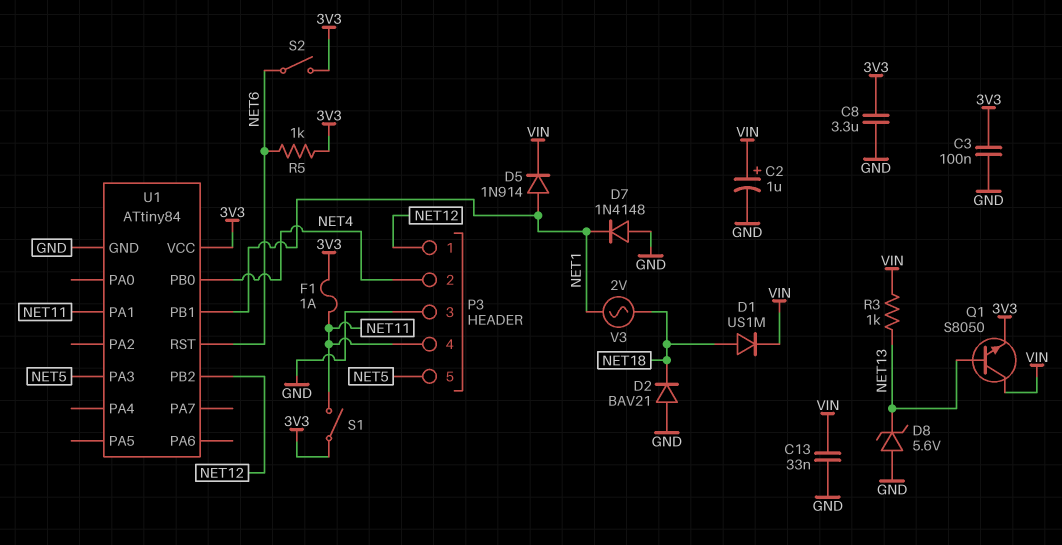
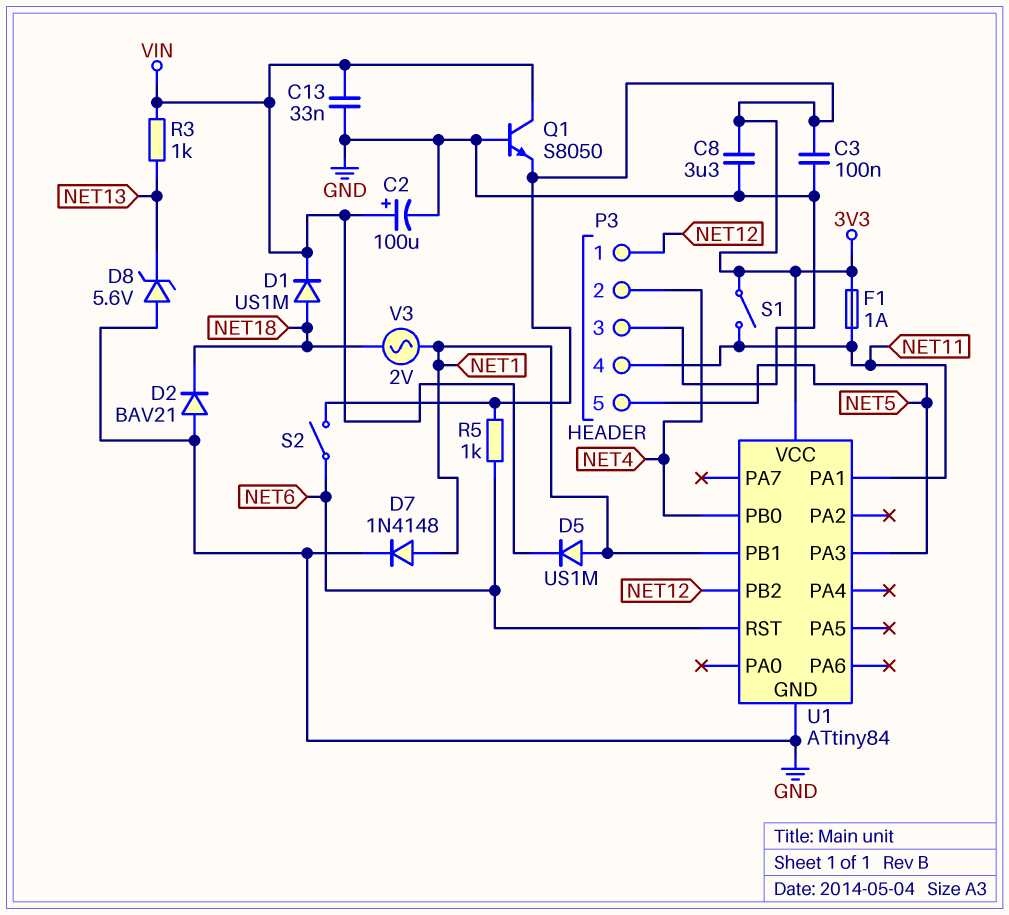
C2: 1uF (plus VIN, minus GND) -> 100uF (plus VIN, minus GND)
D5: diode 1N914 (A NET1, K VIN) -> diode US1M (A NET1, K VIN)
D7: diode 1N4148 (A GND, K NET1) -> diode 1N4148 (A NET1, K GND)
Q1: NPN S8050 (B NET13, C VIN, E 3V3) -> NPN S8050 (B GND, C VIN, E 3V3)

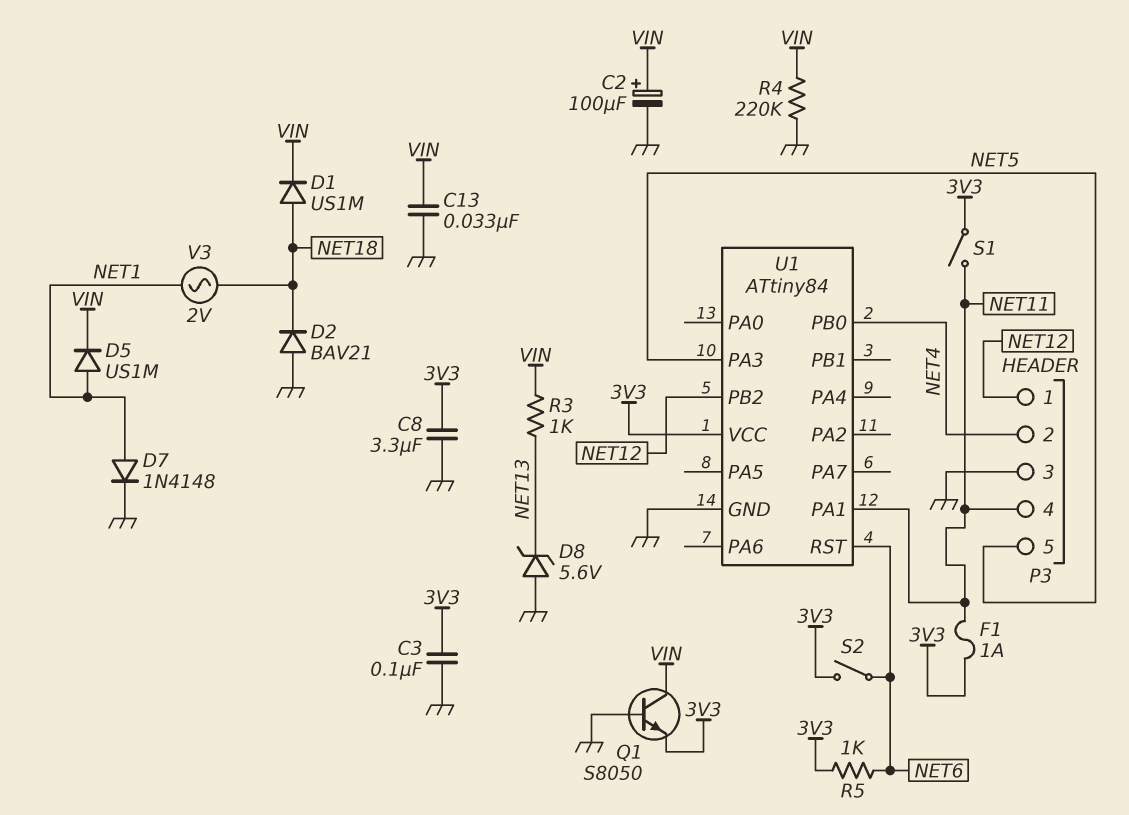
R4: none -> 220k (GND, VIN)
U1 pin PB1: NET1 -> none

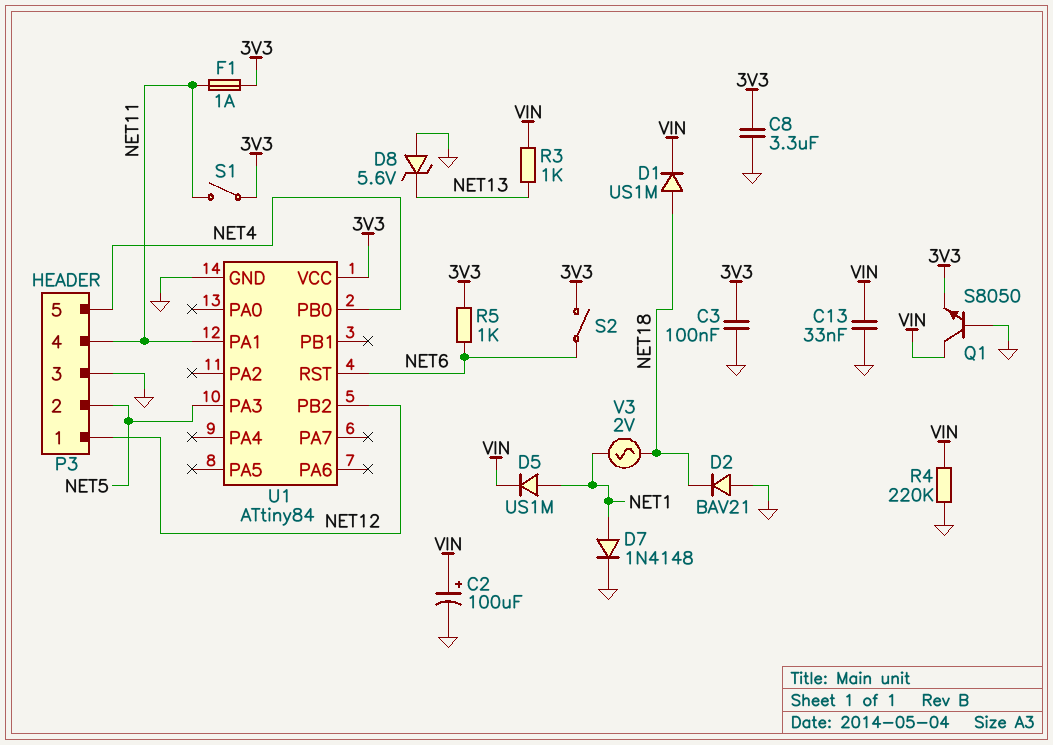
P3 pin 2: NET4 -> NET5
P3 pin 5: NET5 -> NET4

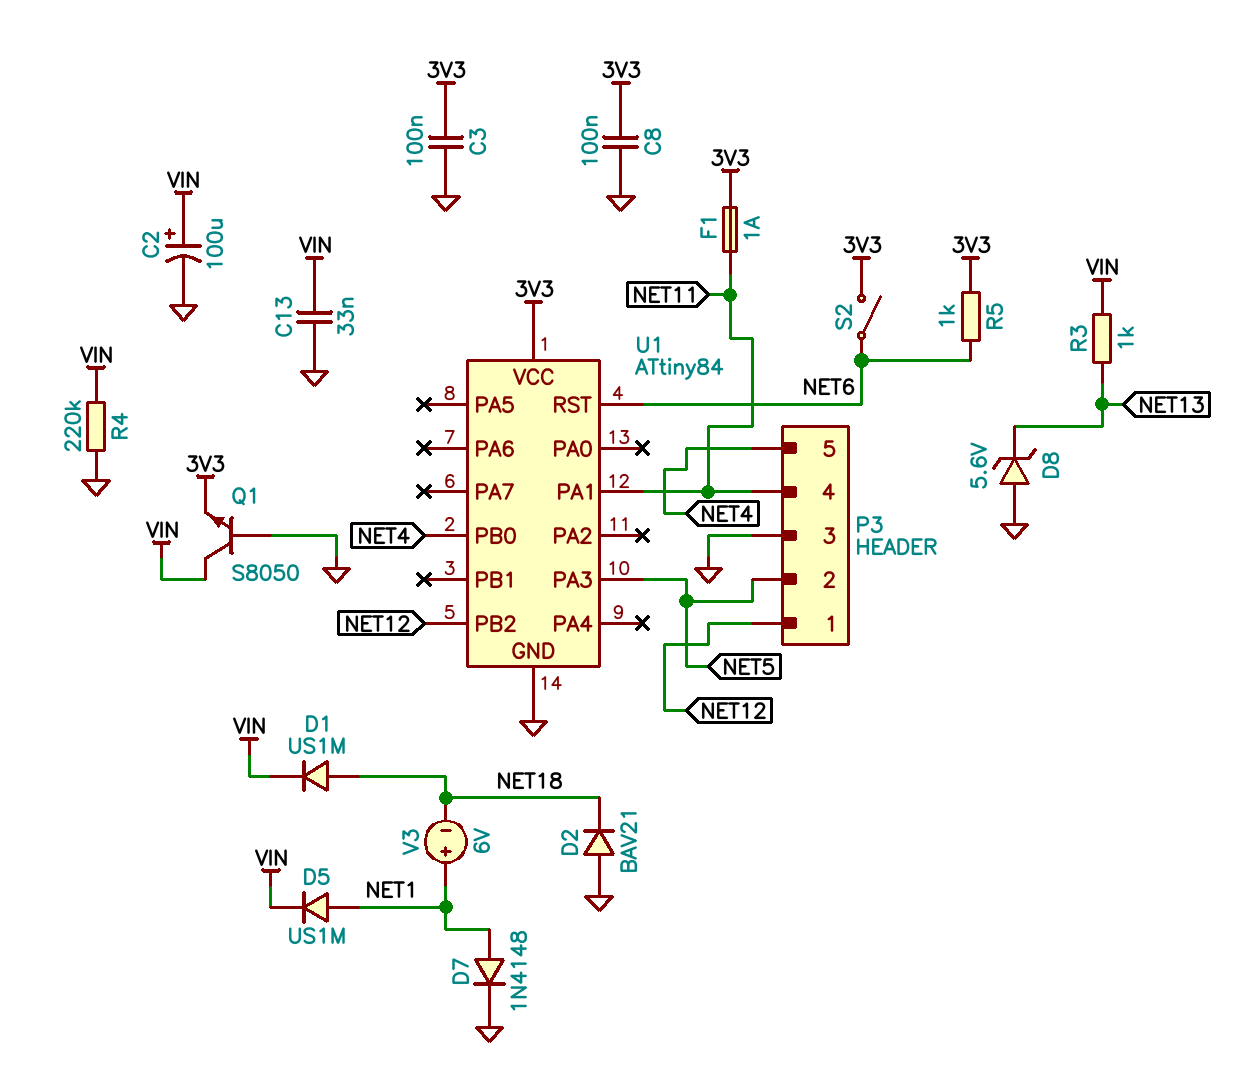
C8: 3.3uF (3V3, GND) -> 100nF (3V3, GND)
S1: switch (3V3, NET11) -> none
V3: AC 2V (NET1, NET18) -> 6V (plus NET1, minus NET18)

